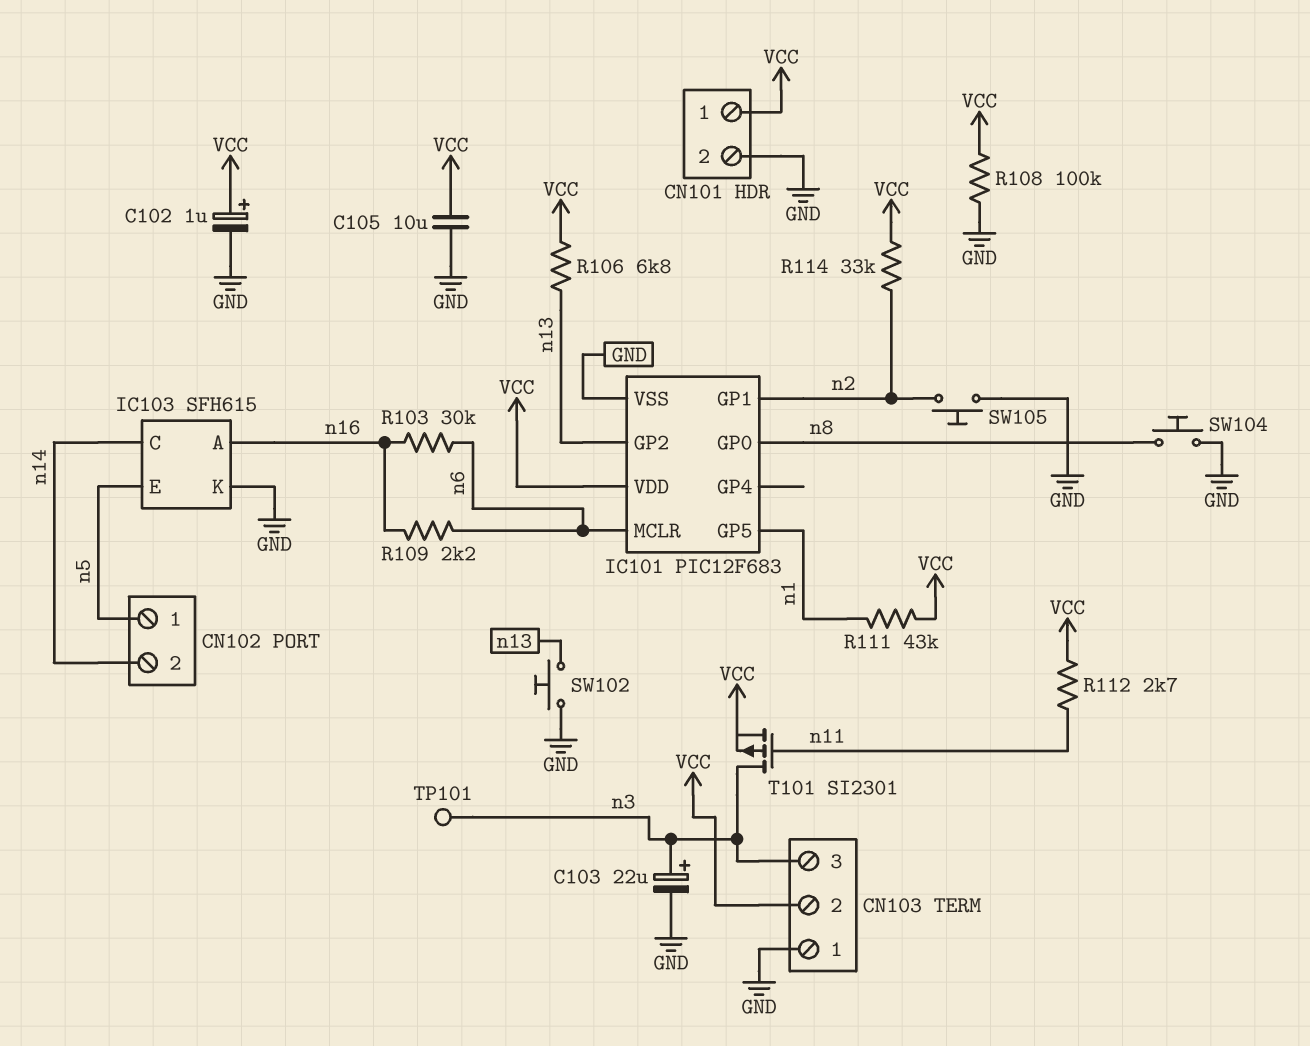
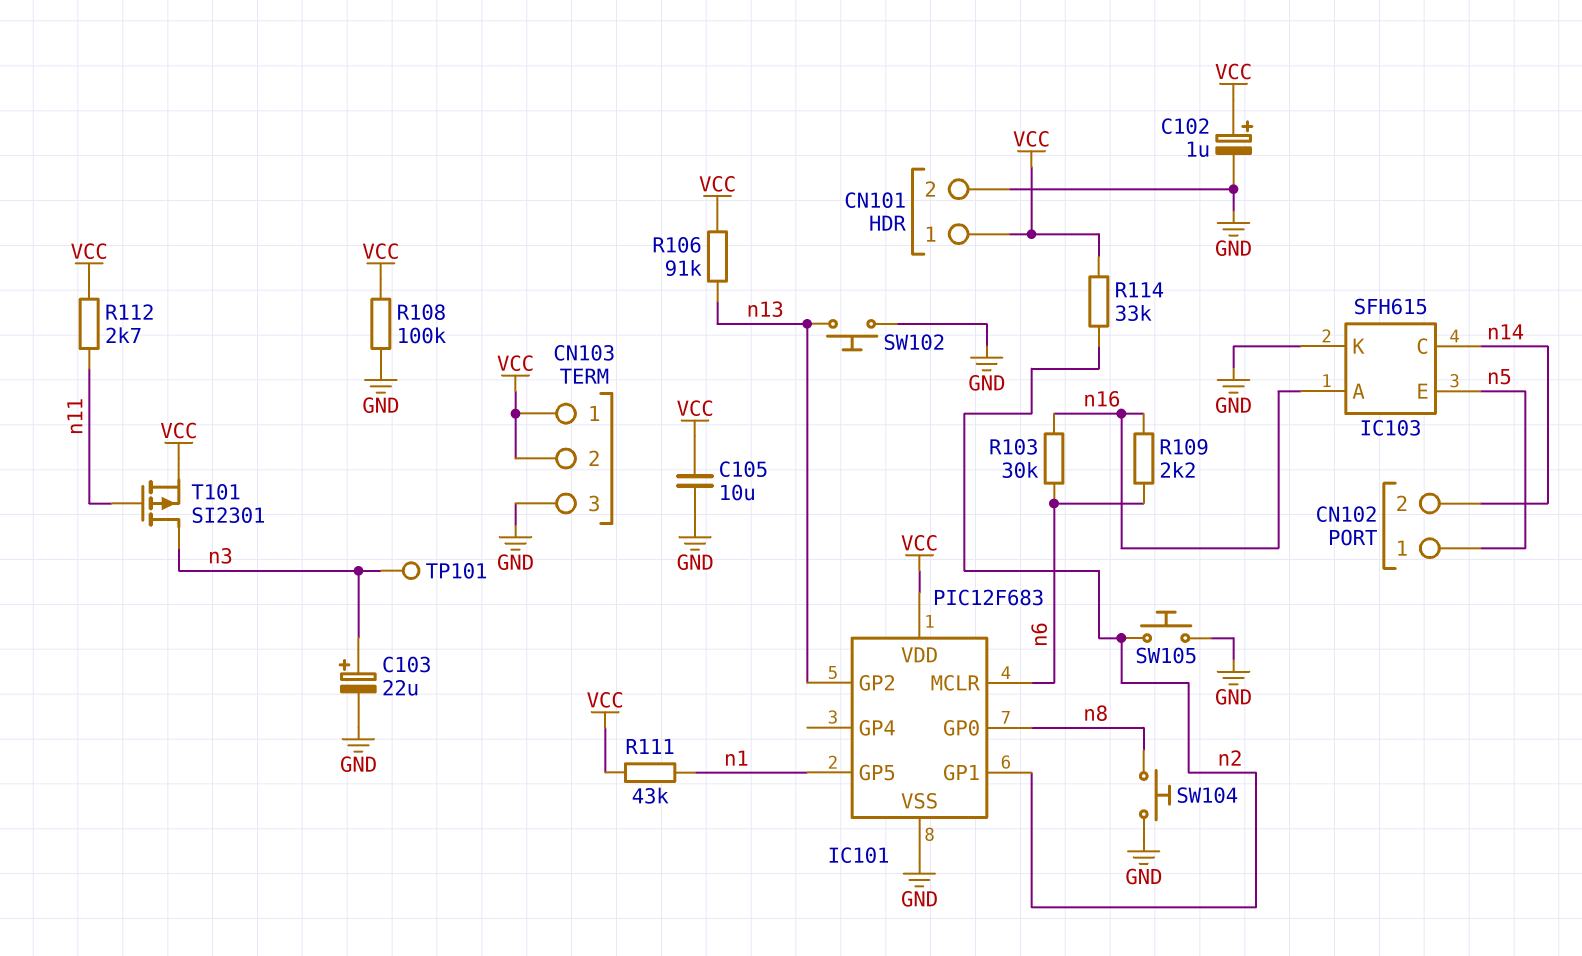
CN103 pin 1: GND -> VCC
CN103 pin 3: n3 -> GND
R106: 6.8k (VCC, n13) -> 91k (VCC, n13)

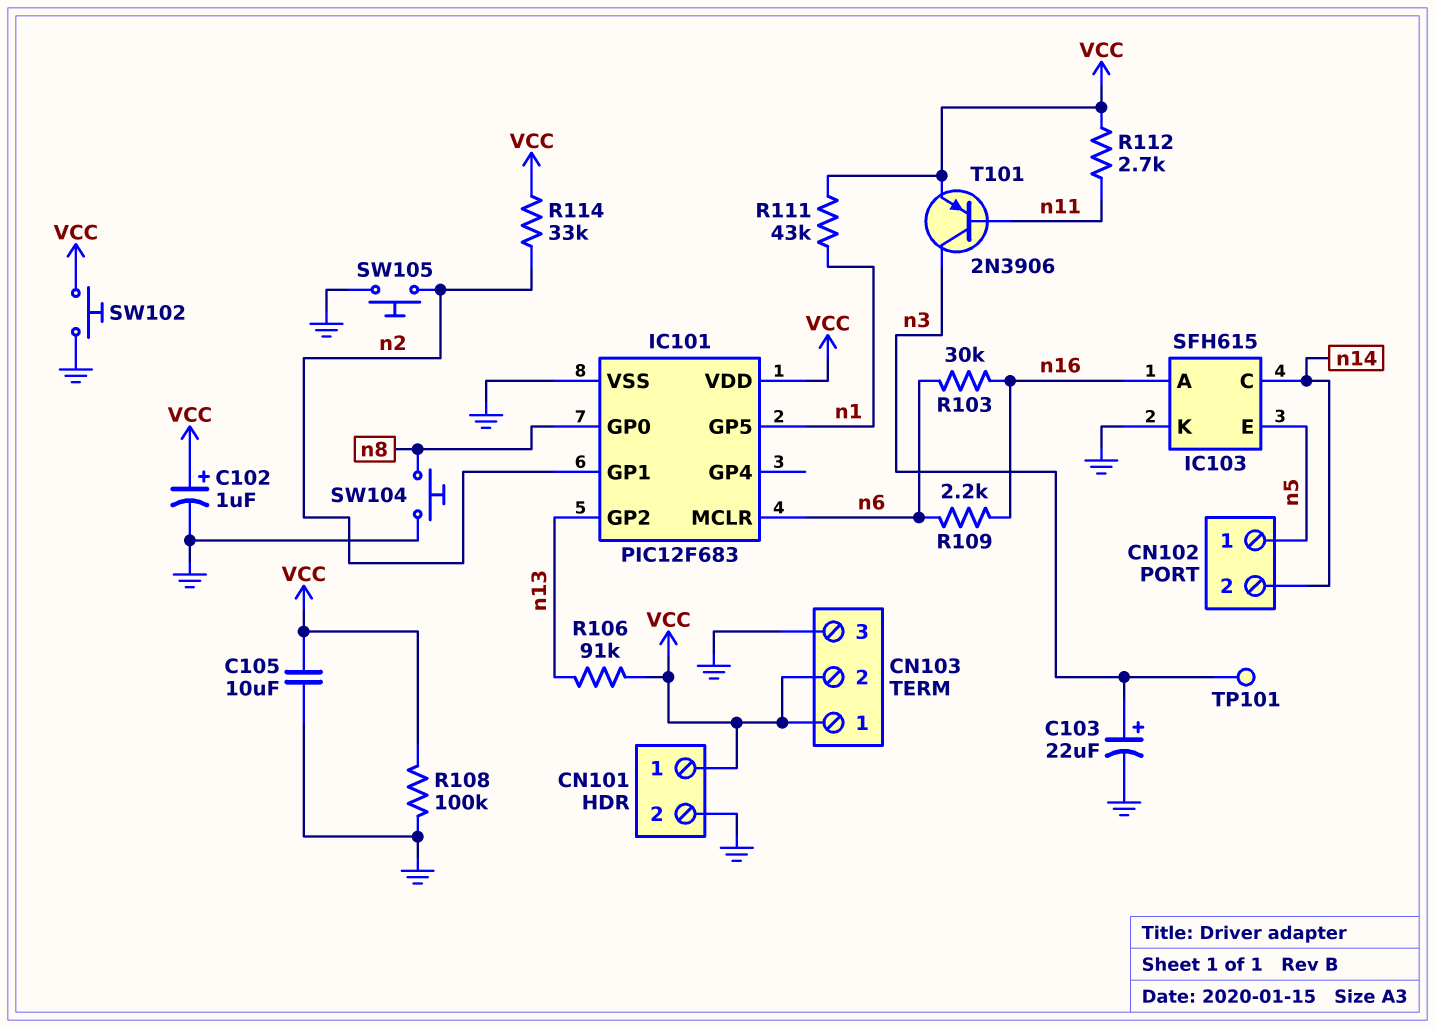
SW102: button (GND, n13) -> button (GND, VCC)
T101: PMOS SI2301 (G n11, D n3, S VCC) -> PNP 2N3906 (B n11, C n3, E VCC)

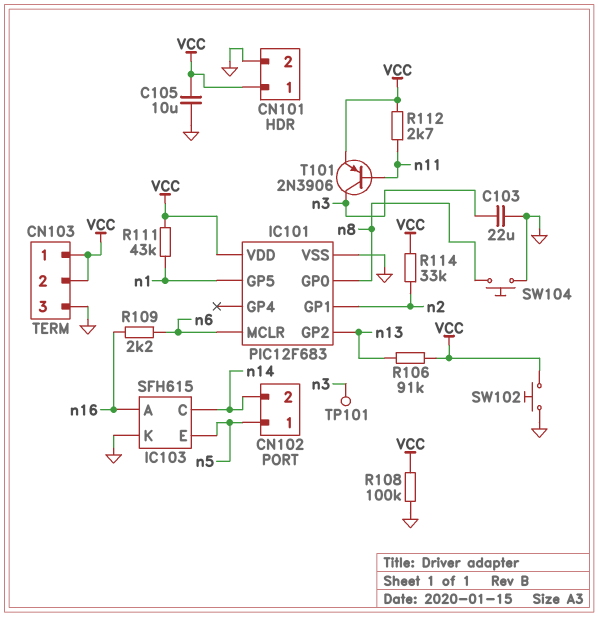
C102: 1uF (plus VCC, minus GND) -> none
C103: 22uF (plus n3, minus GND) -> 22uF (GND, n3)
R103: 30k (n6, n16) -> none
SW105: button (GND, n2) -> none

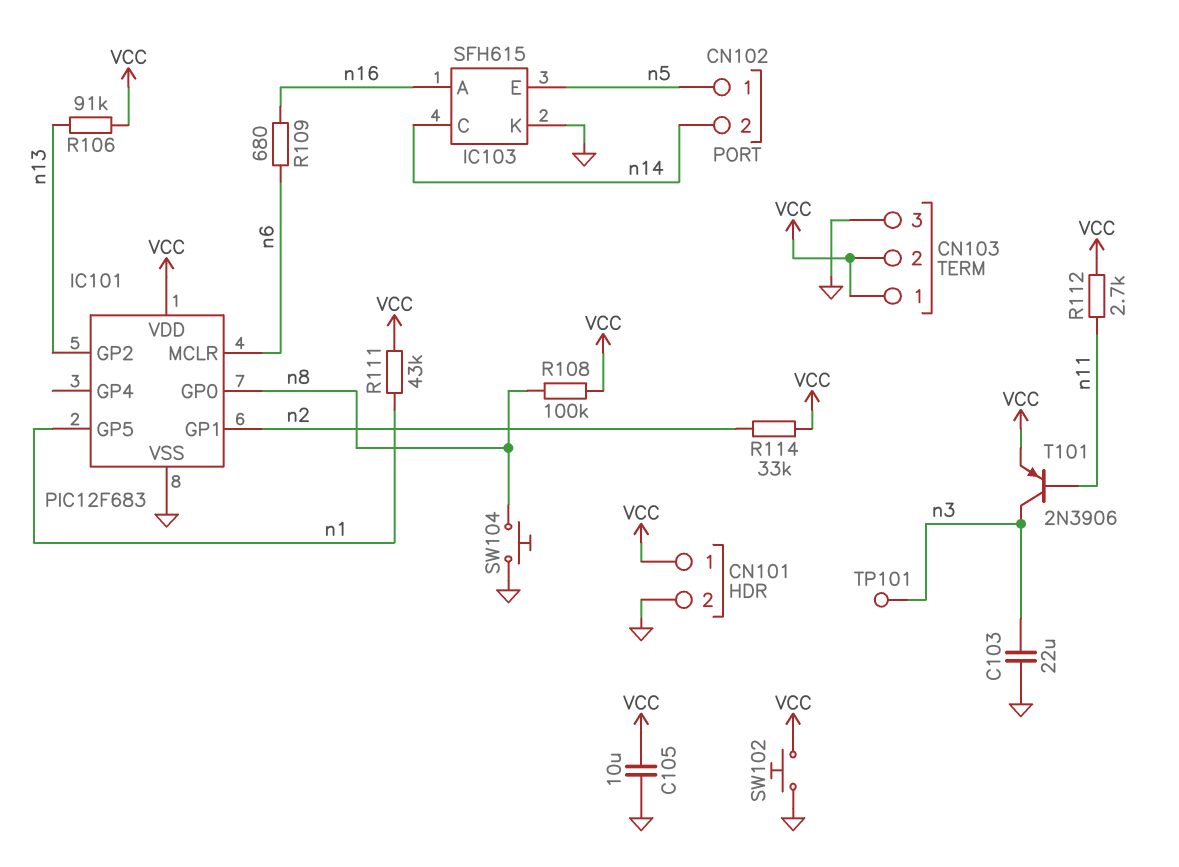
R108: 100k (GND, VCC) -> 100k (VCC, n8)
R109: 2.2k (n6, n16) -> 680 (n6, n16)

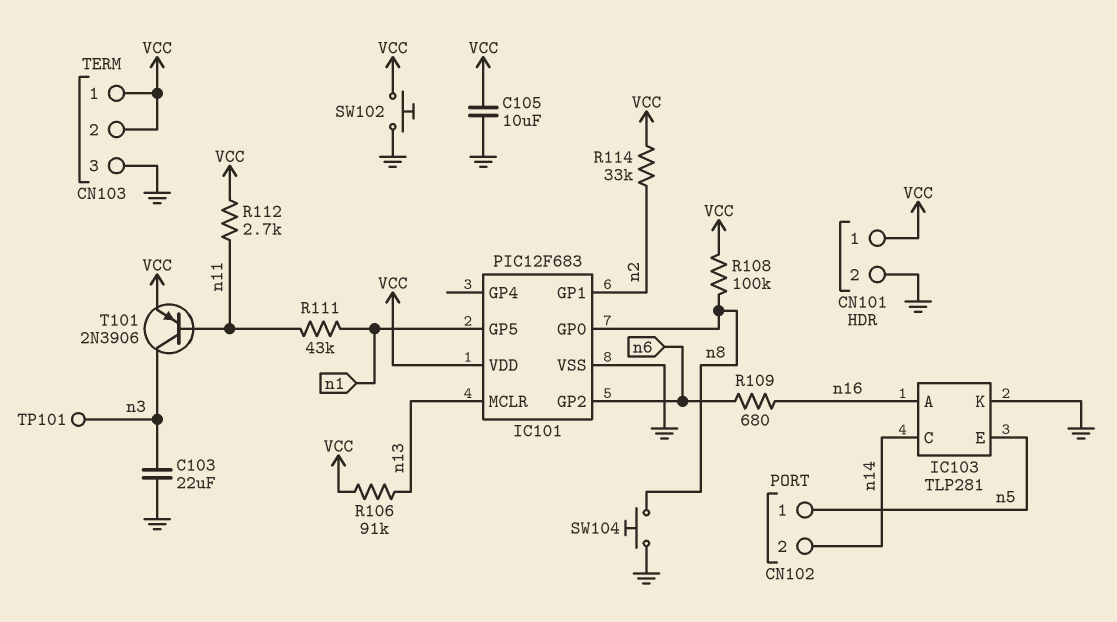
IC101 pin GP2: n13 -> n6
IC101 pin MCLR: n6 -> n13
IC103: SFH615 -> TLP281
R111: 43k (VCC, n1) -> 43k (n1, n11)

